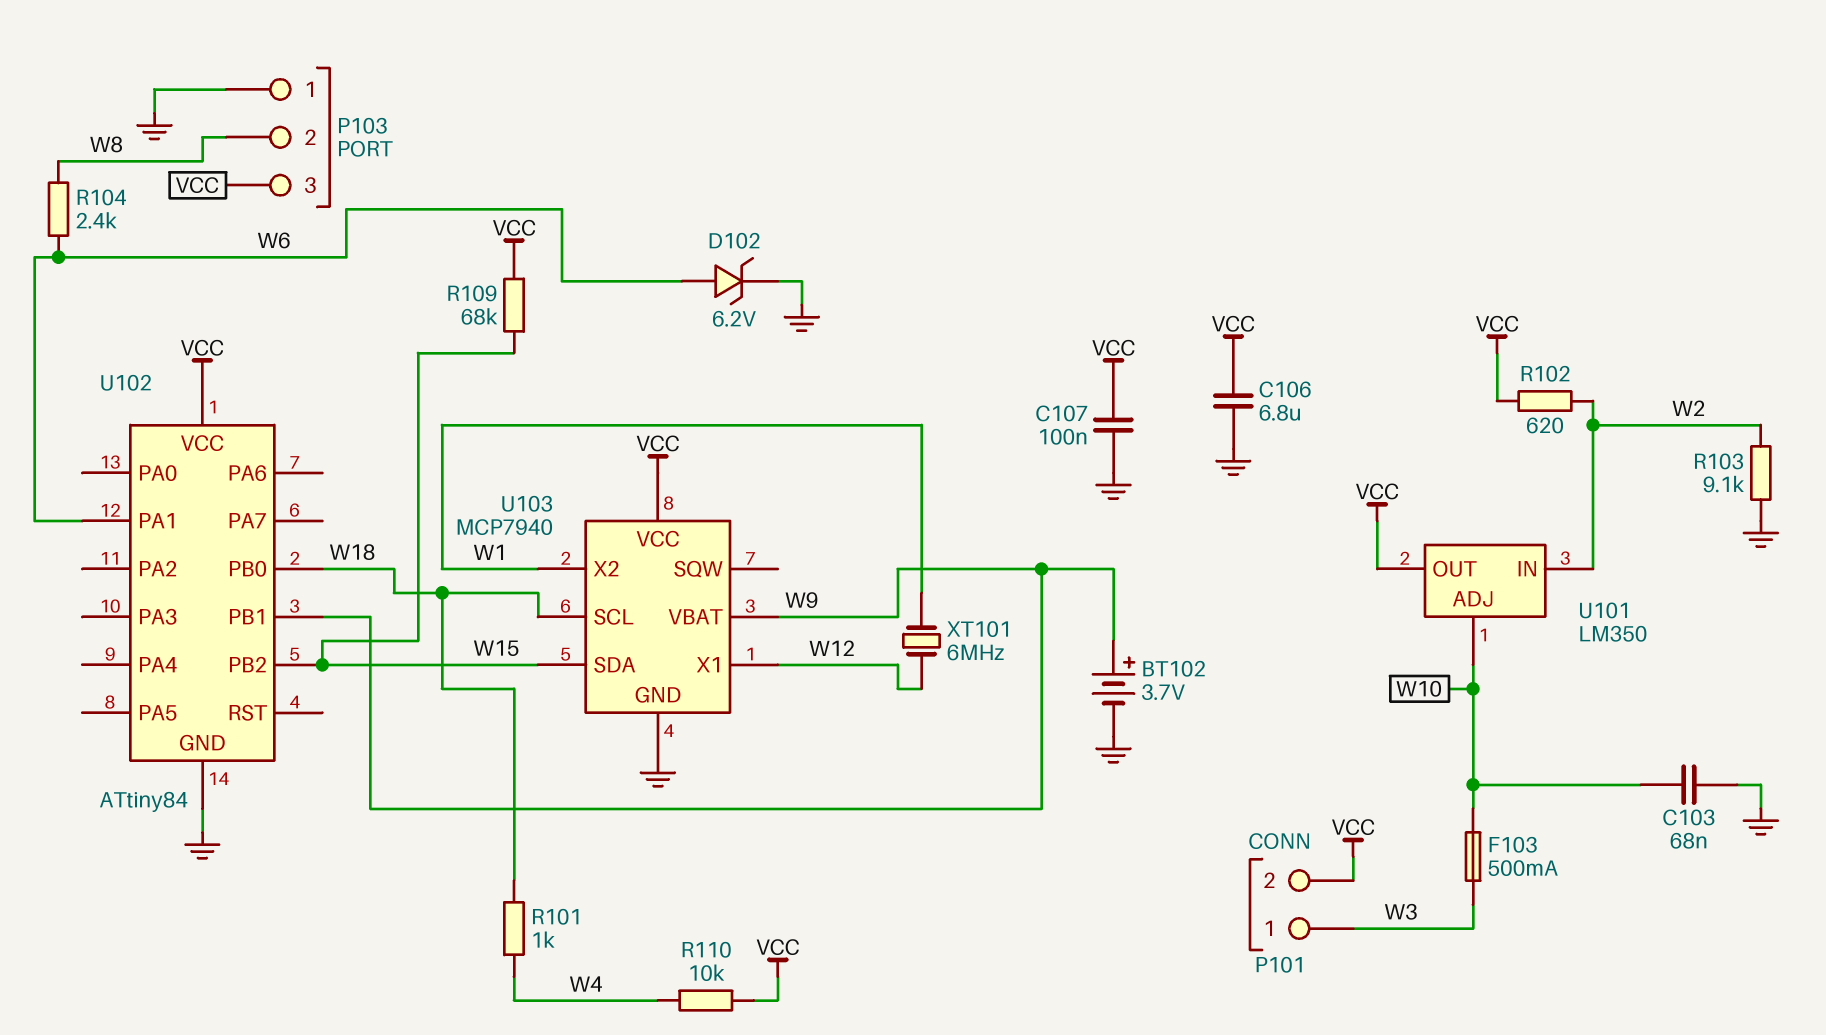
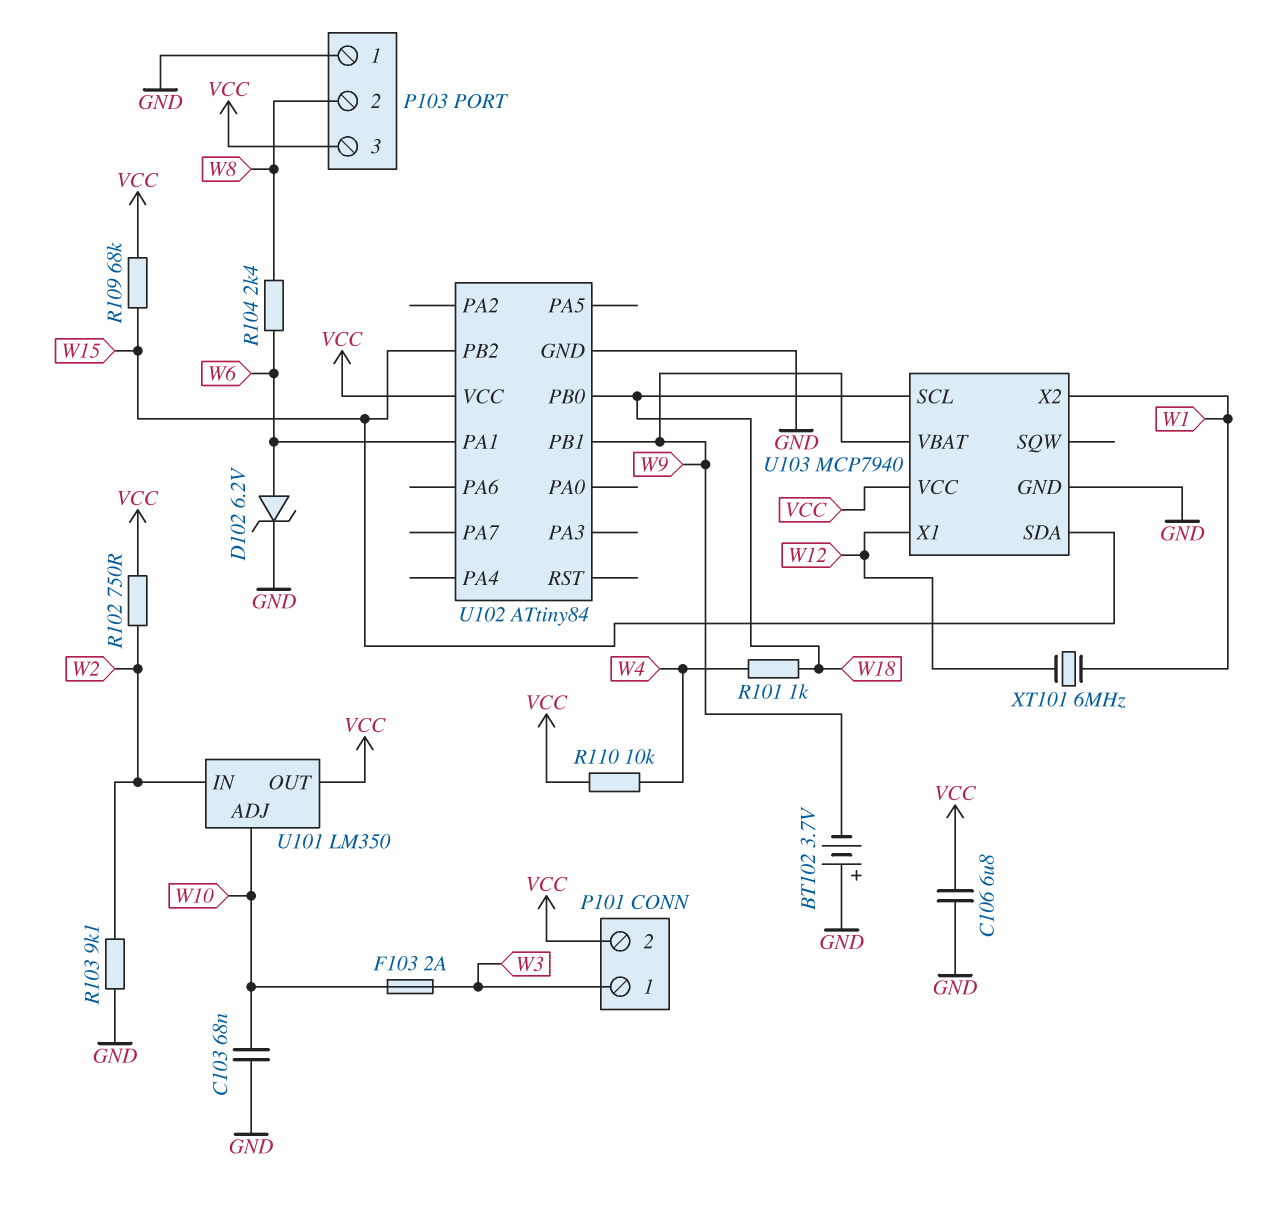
BT102: 3.7V (plus W9, minus GND) -> 3.7V (plus GND, minus W9)
C107: 100nF (GND, VCC) -> none
F103: 500mA (W3, W10) -> 2A (W3, W10)
R102: 620 (VCC, W2) -> 750 (VCC, W2)

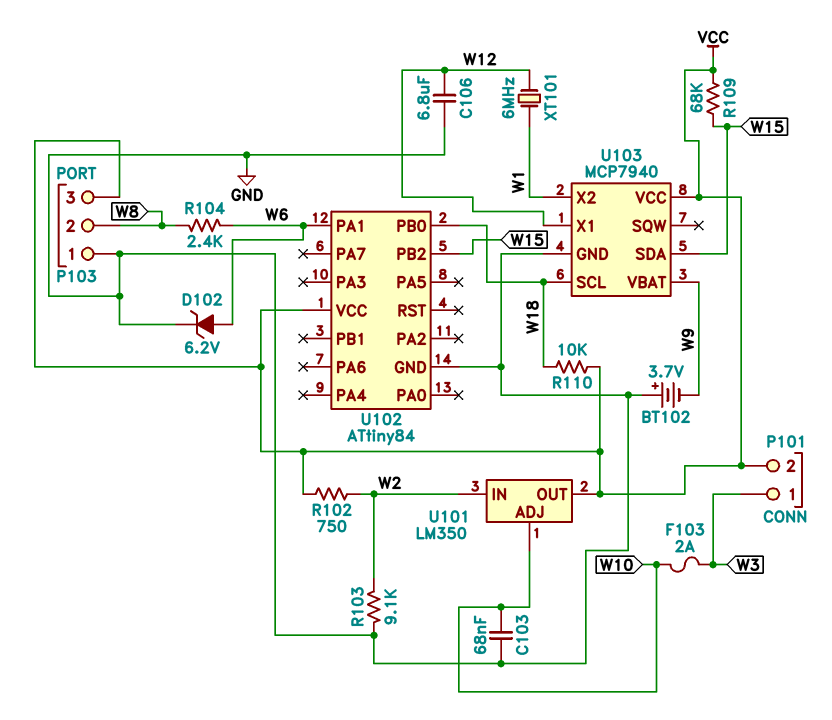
C106: 6.8uF (GND, VCC) -> 6.8uF (GND, W12)
R101: 1k (W4, W18) -> none
R110: 10k (VCC, W4) -> 10k (VCC, W18)
U102 pin PB1: W9 -> none

